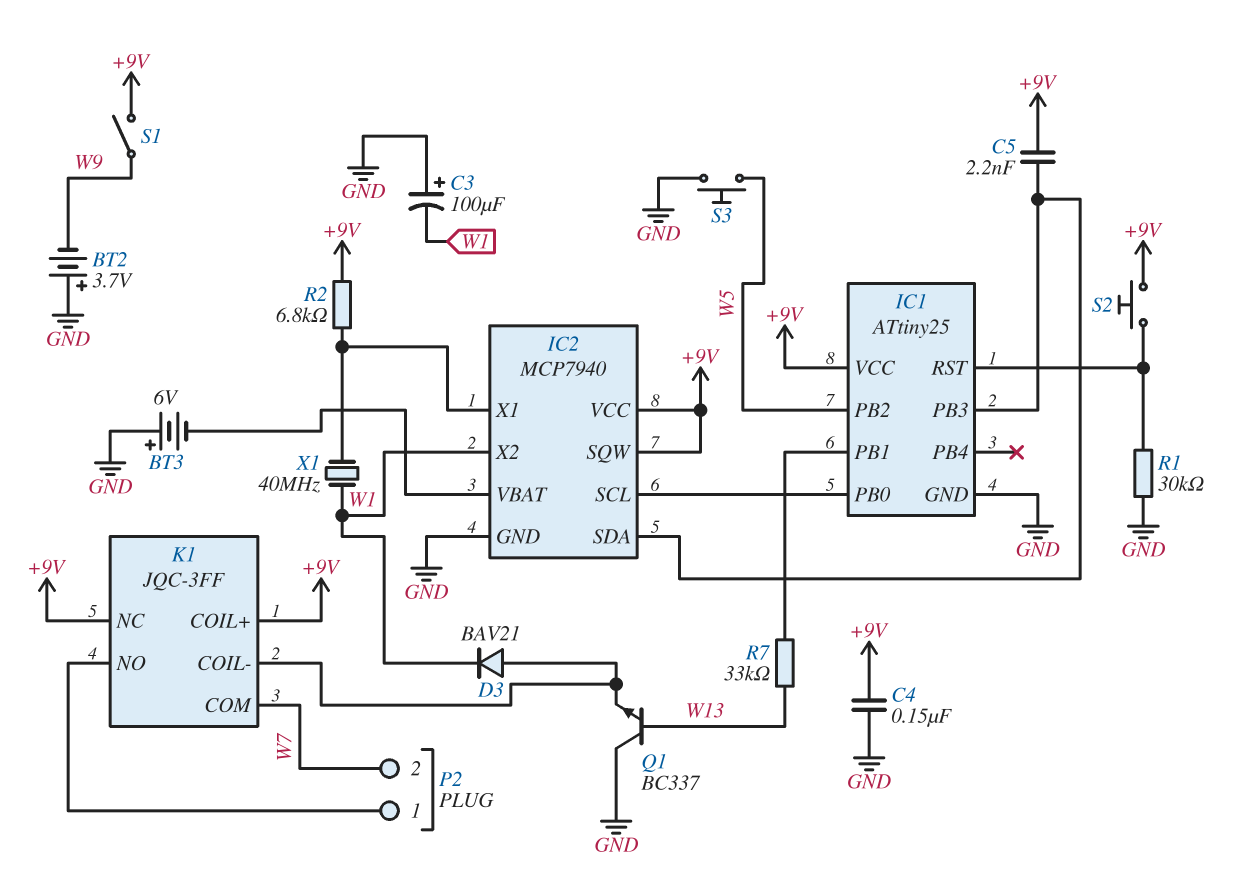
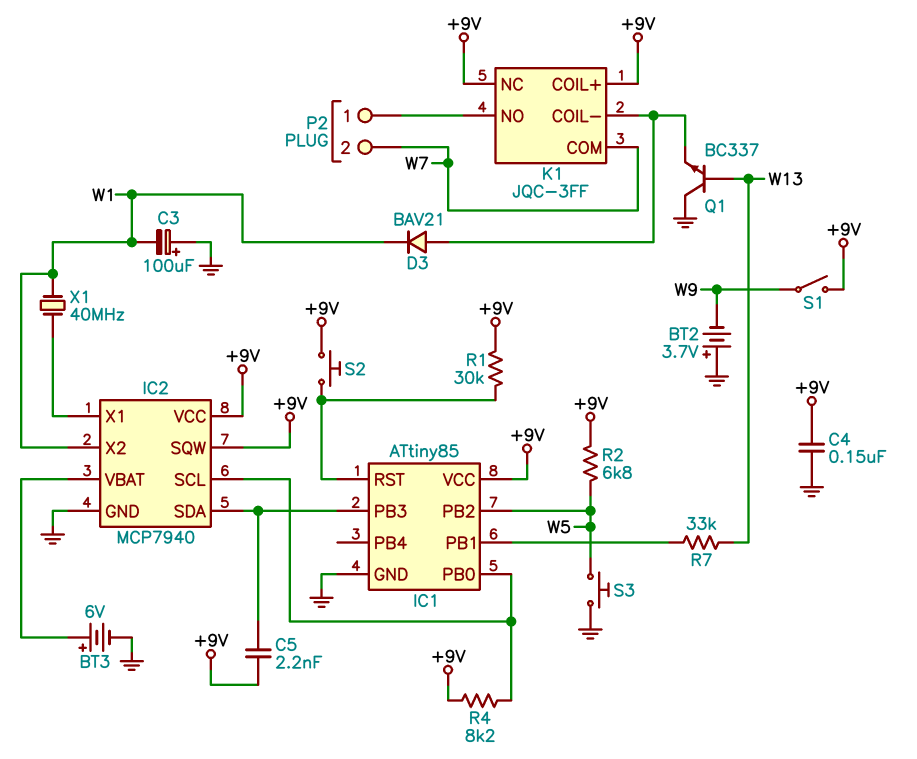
BT3: 6V (plus GND, minus IC2/VBAT) -> 6V (plus IC2/VBAT, minus GND)
IC1: ATtiny25 -> ATtiny85
R1: 30k (GND, IC1/RST) -> 30k (+9V, IC1/RST)
R2: 6.8k (+9V, IC2/X1) -> 6.8k (+9V, W5)
R4: none -> 8.2k (+9V, IC1/PB0)

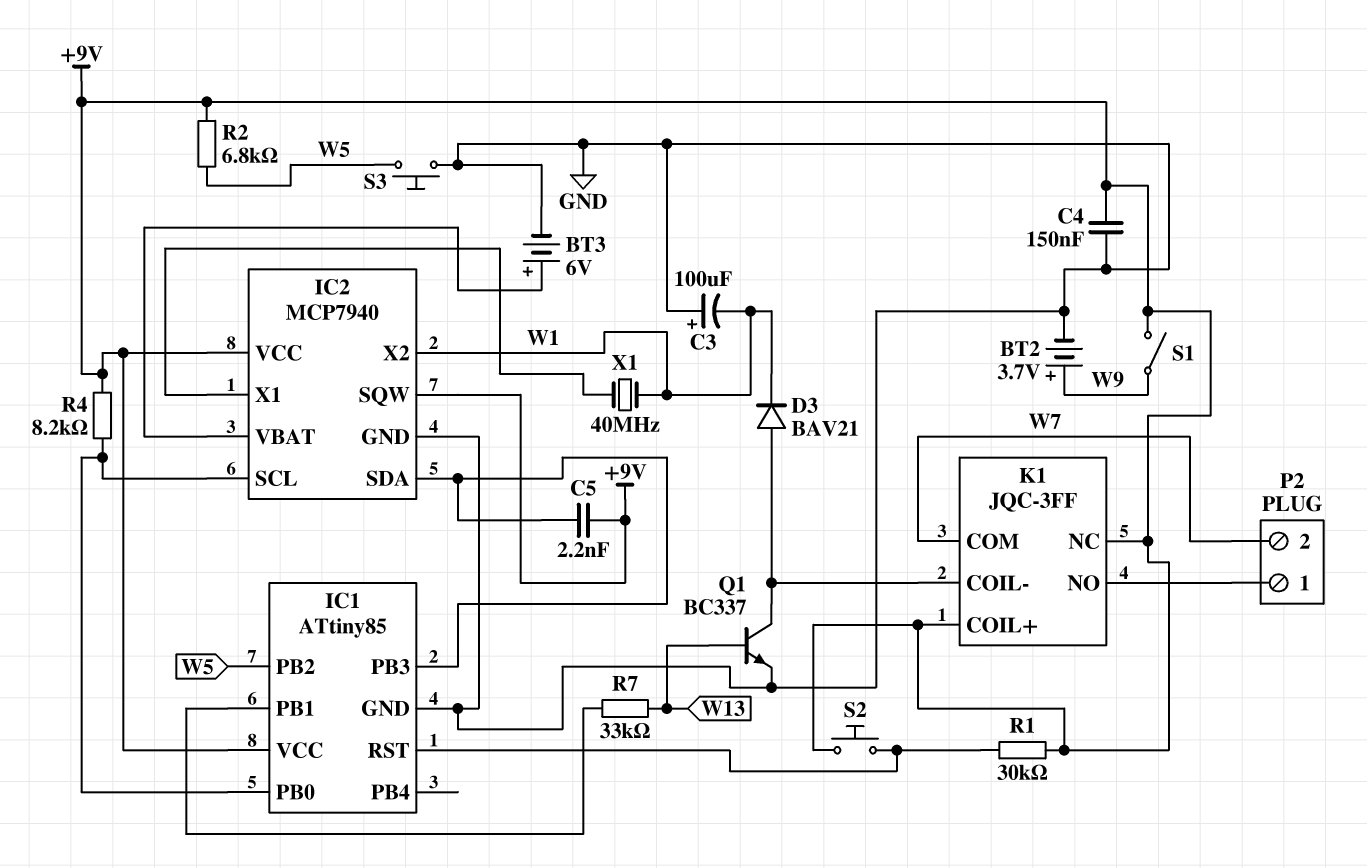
BT2: 3.7V (plus GND, minus W9) -> 3.7V (plus W9, minus GND)
Q1: NPN BC337 (B W13, C GND, E K1/COIL-) -> NPN BC337 (B W13, C K1/COIL-, E GND)

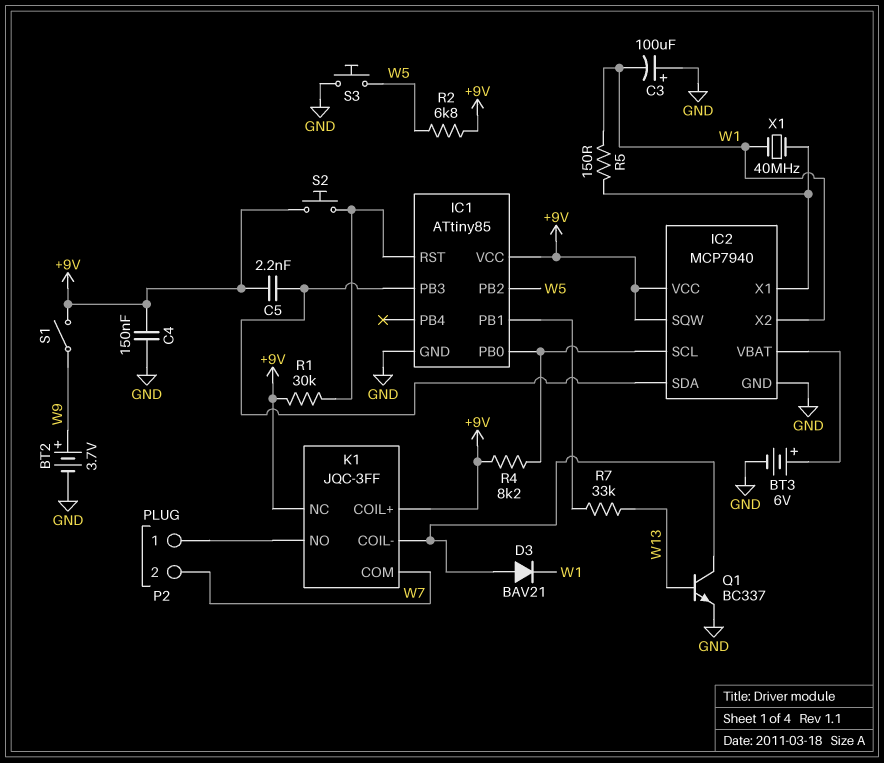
R5: none -> 150 (IC2/X1, W1)

